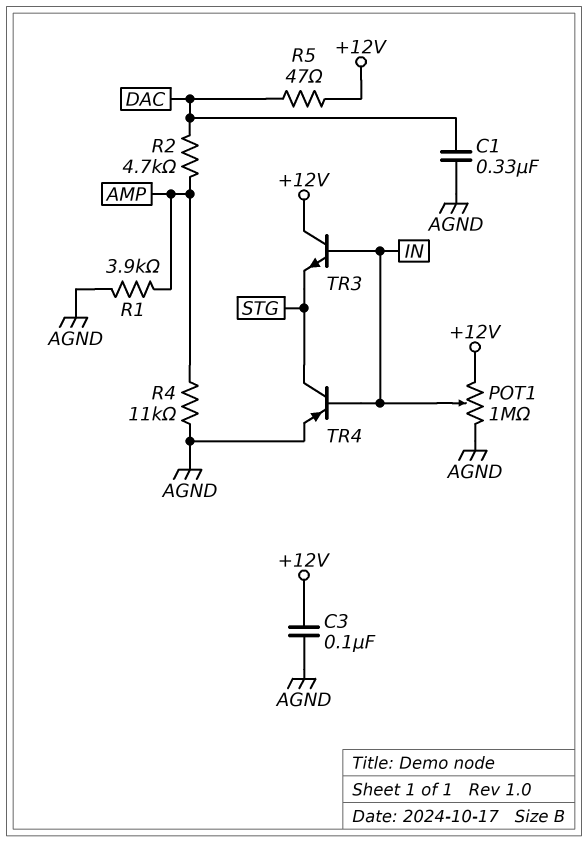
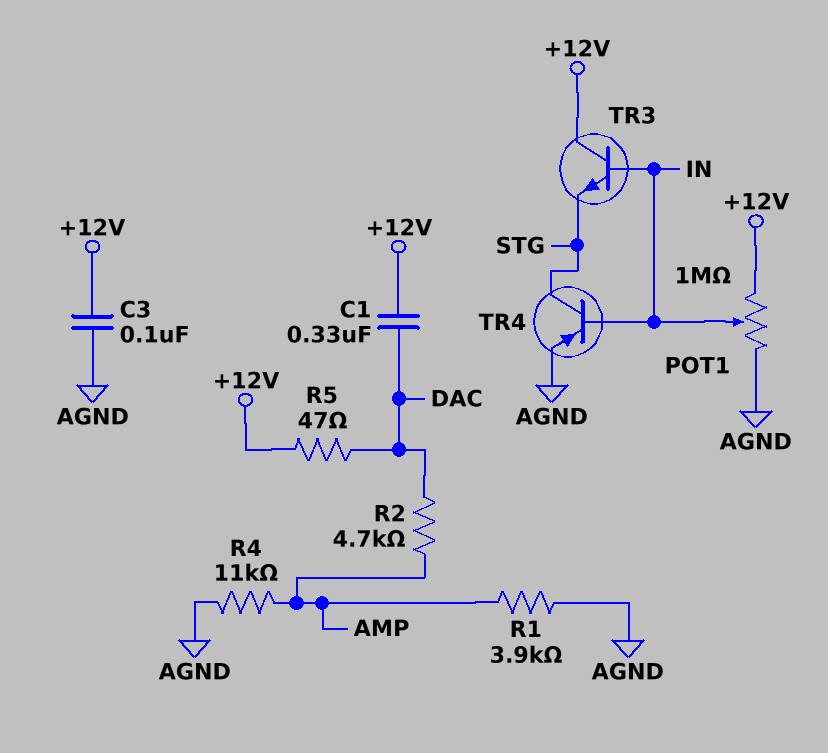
C1: 330nF (AGND, DAC) -> 330nF (+12V, DAC)

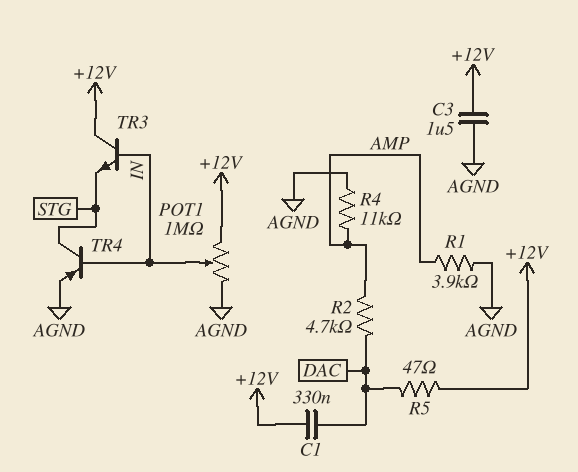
C3: 100nF (+12V, AGND) -> 1.5uF (+12V, AGND)

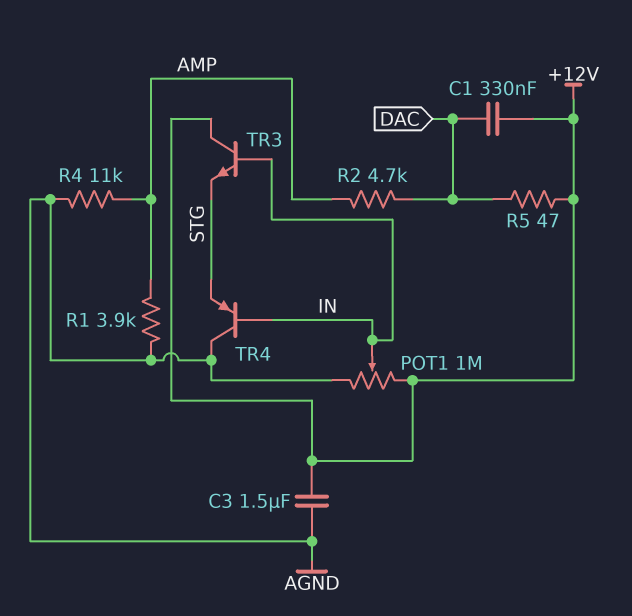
TR4: PNP (B IN, C STG, E AGND) -> PNP (B IN, C AGND, E STG)

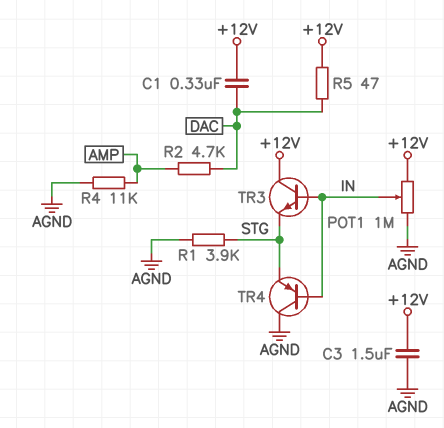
R1: 3.9k (AGND, AMP) -> 3.9k (AGND, STG)

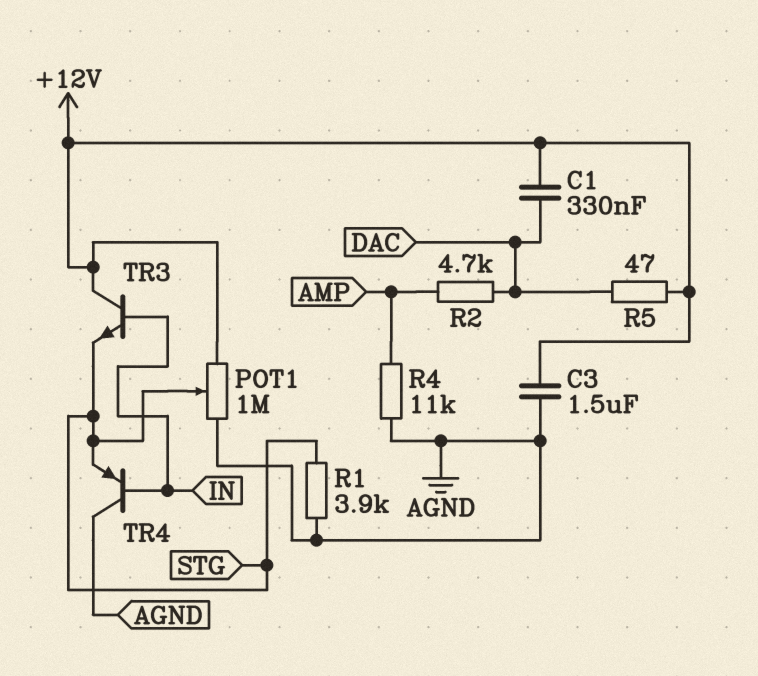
POT1: 1M (+12V, AGND, wiper IN) -> 1M (+12V, AGND, wiper STG)

